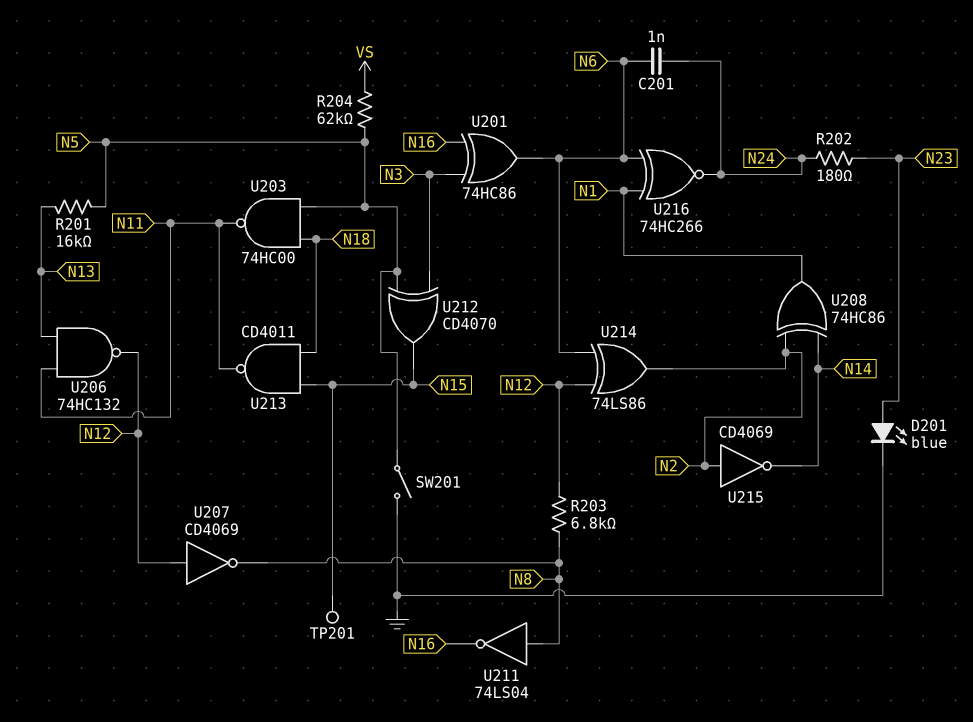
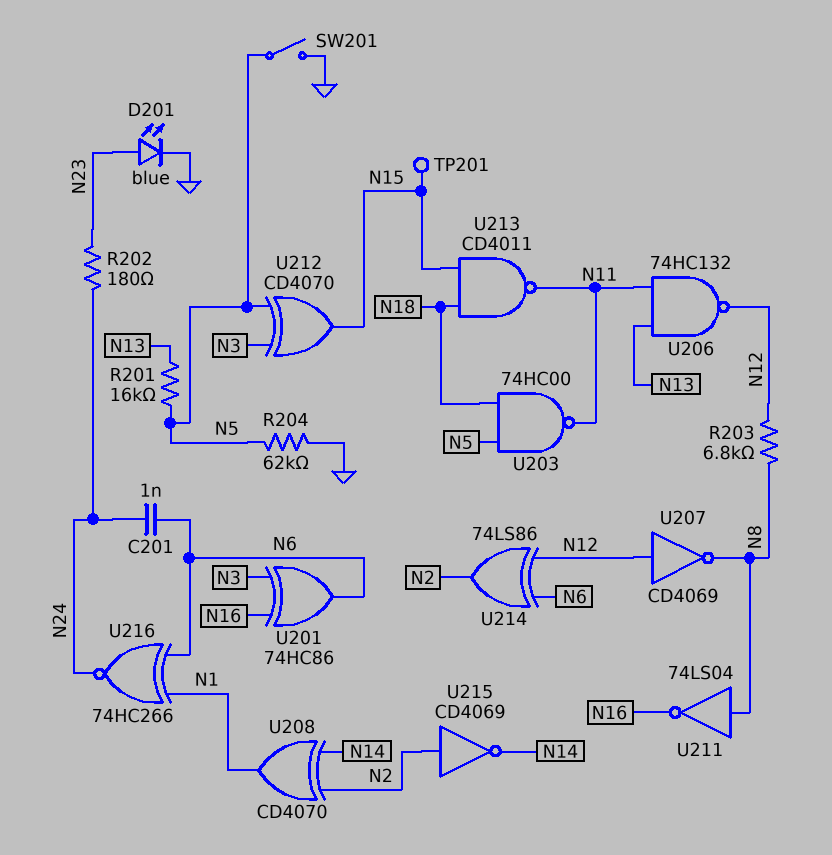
R204: 62k (N5, VS) -> 62k (GND, N5)
U208: XOR 74HC86 (in N2, in N14, out N1) -> XOR CD4070 (in N2, in N14, out N1)

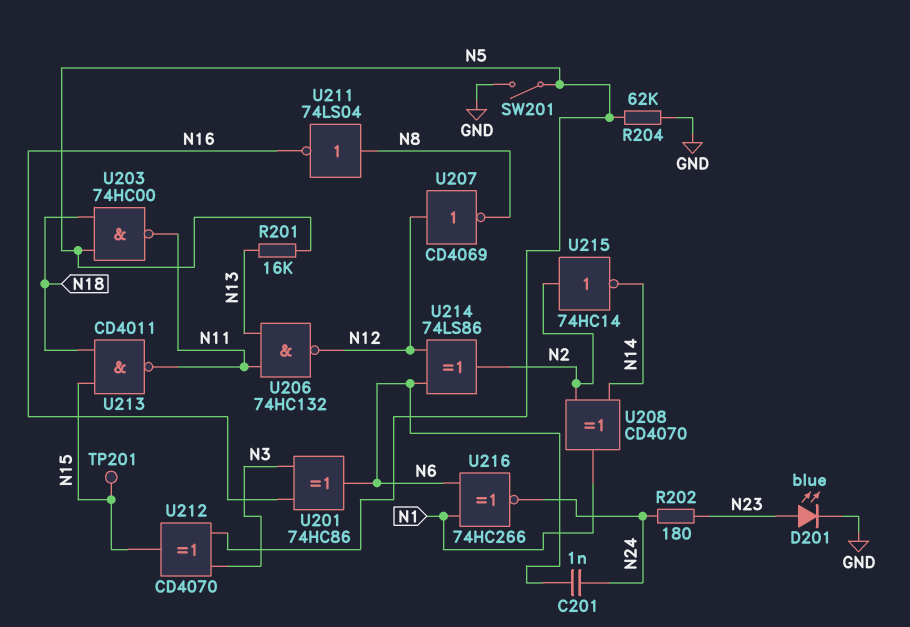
R203: 6.8k (N8, N12) -> none
U215: NOT CD4069 (in N2, out N14) -> NOT 74HC14 (in N2, out N14)

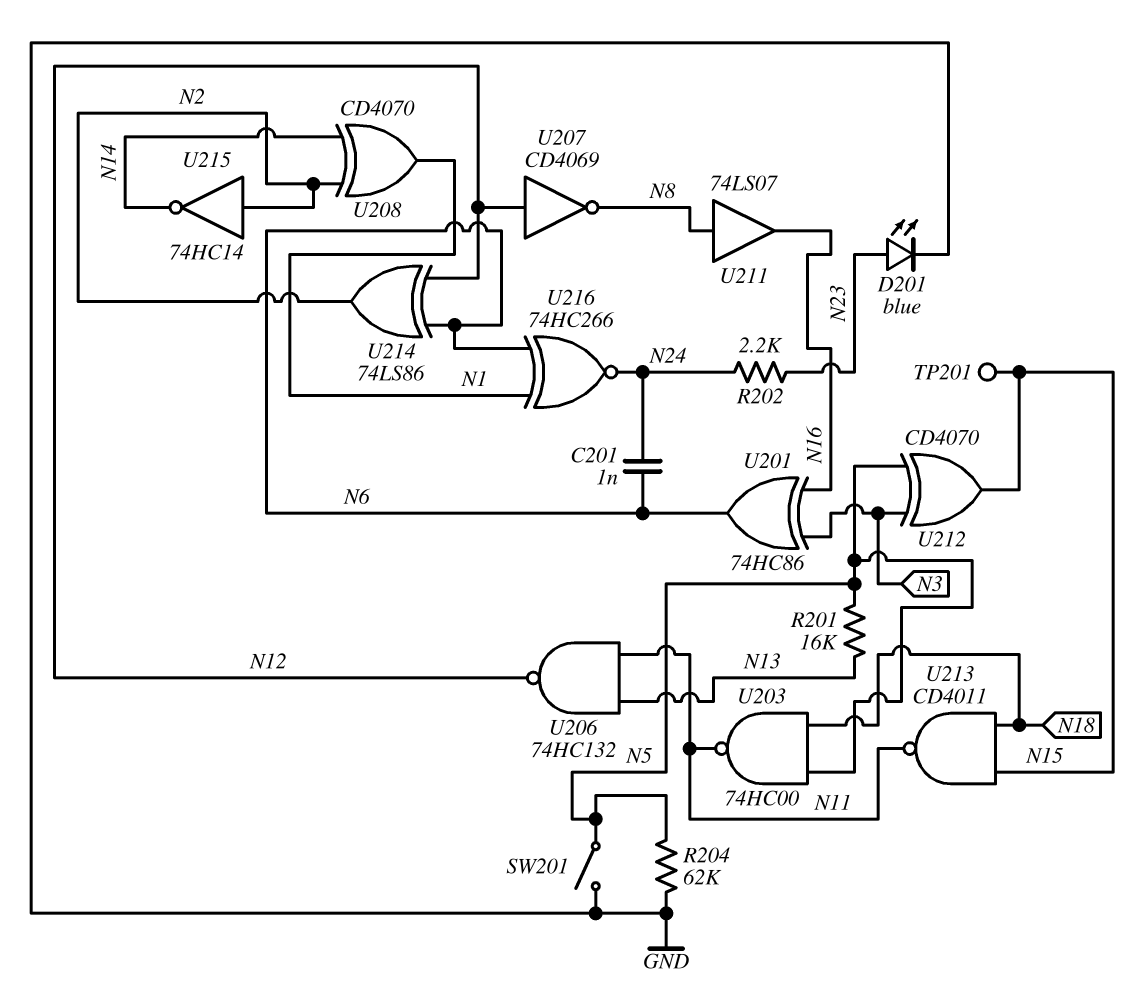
R202: 180 (N23, N24) -> 2.2k (N23, N24)
U211: NOT 74LS04 (in N8, out N16) -> buffer 74LS07 (in N8, out N16)

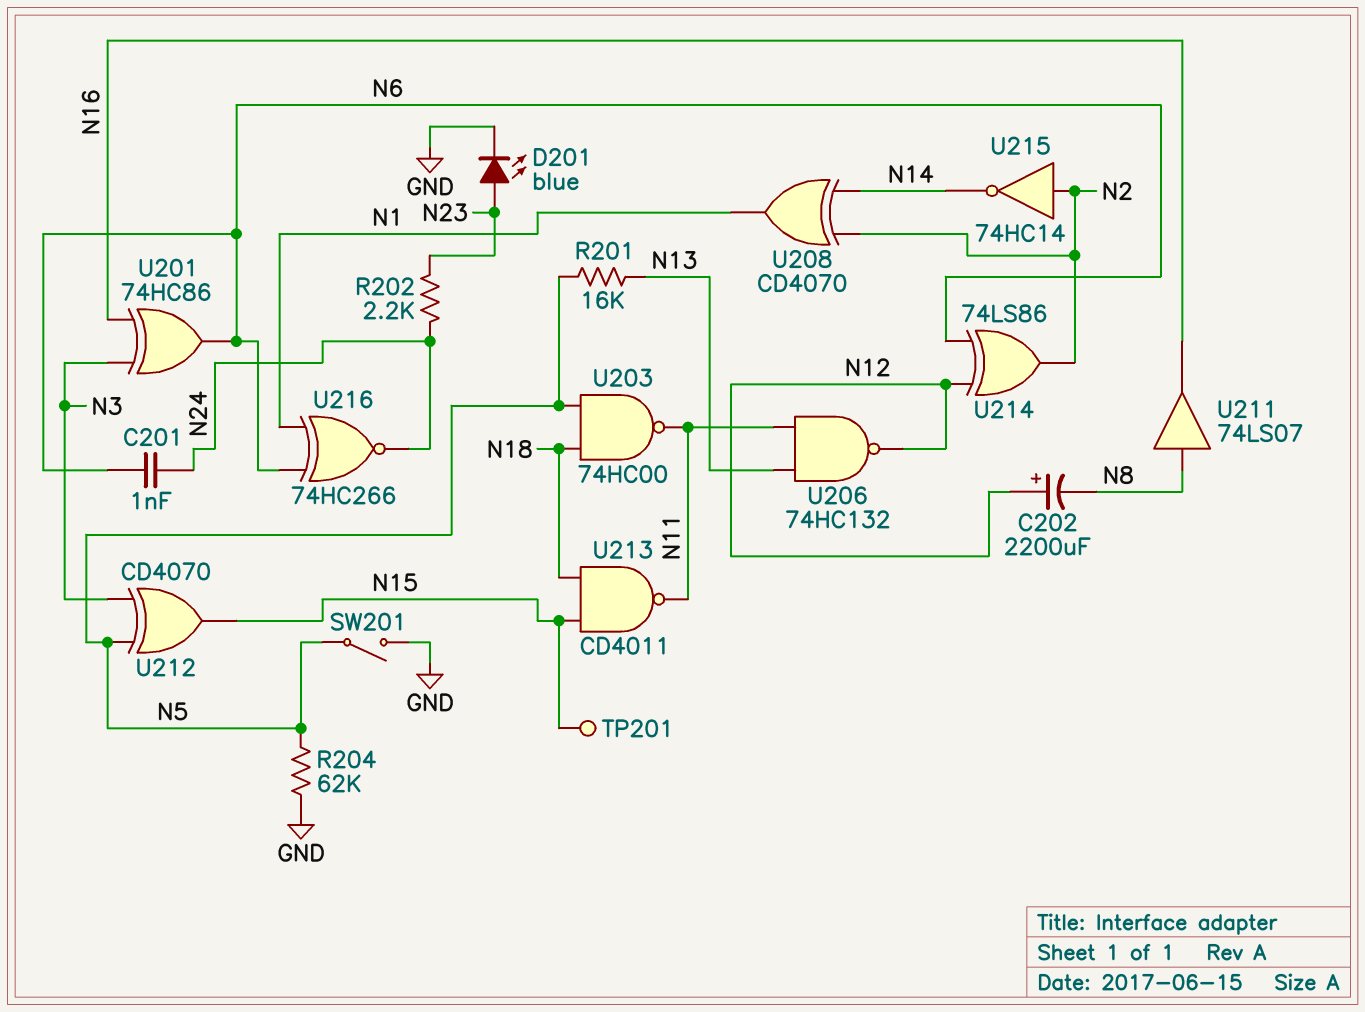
C202: none -> 2200uF (plus N12, minus N8)
U207: NOT CD4069 (in N12, out N8) -> none

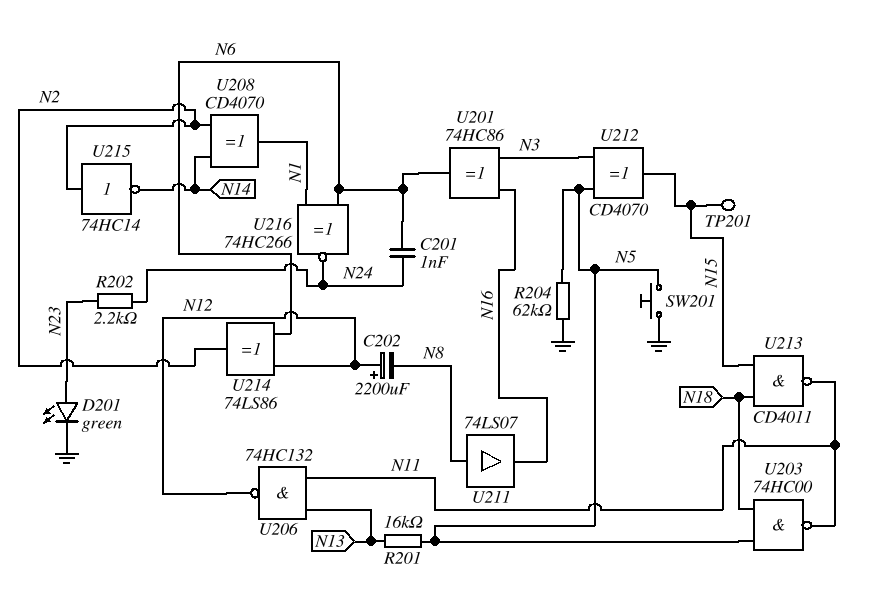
D201: LED blue (A N23, K GND) -> LED green (A N23, K GND)
SW201: switch (GND, N5) -> button (GND, N5)

